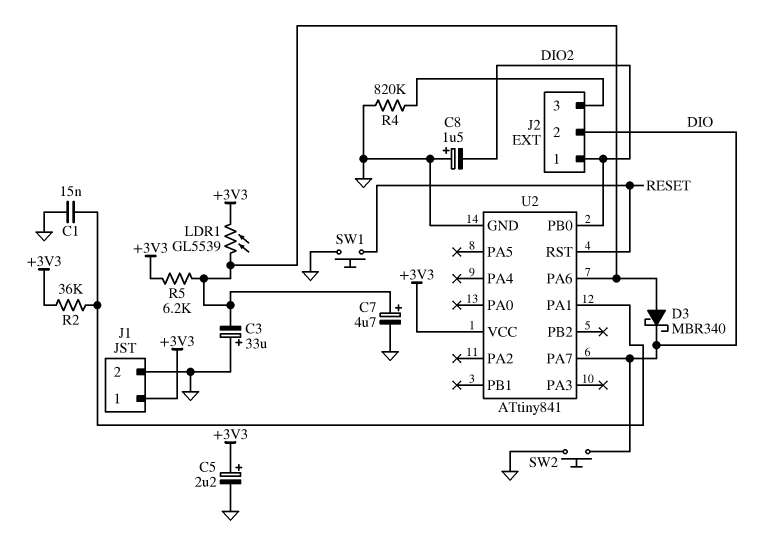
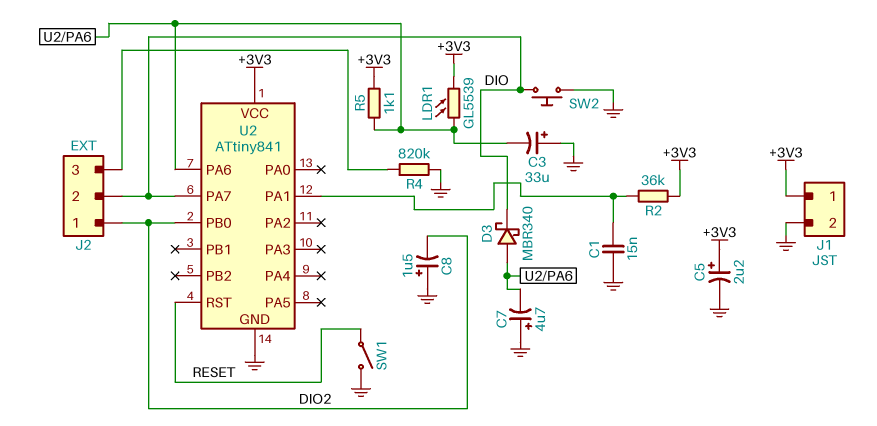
C7: 4.7uF (plus U2/PA6, minus GND) -> 4.7uF (plus GND, minus U2/PA6)
R5: 6.2k (+3V3, U2/PA6) -> 1.1k (+3V3, U2/PA6)
SW1: button (GND, RESET) -> switch (GND, RESET)

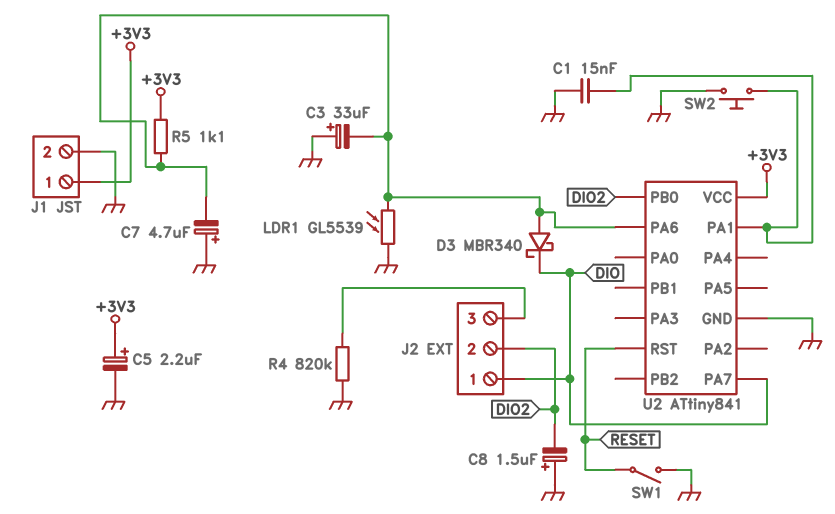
J2 pin 1: DIO2 -> DIO
J2 pin 2: DIO -> DIO2
LDR1: GL5539 (+3V3, U2/PA6) -> GL5539 (GND, U2/PA6)
R2: 36k (+3V3, U2/PA1) -> none
SW2: button (DIO, GND) -> button (GND, U2/PA1)

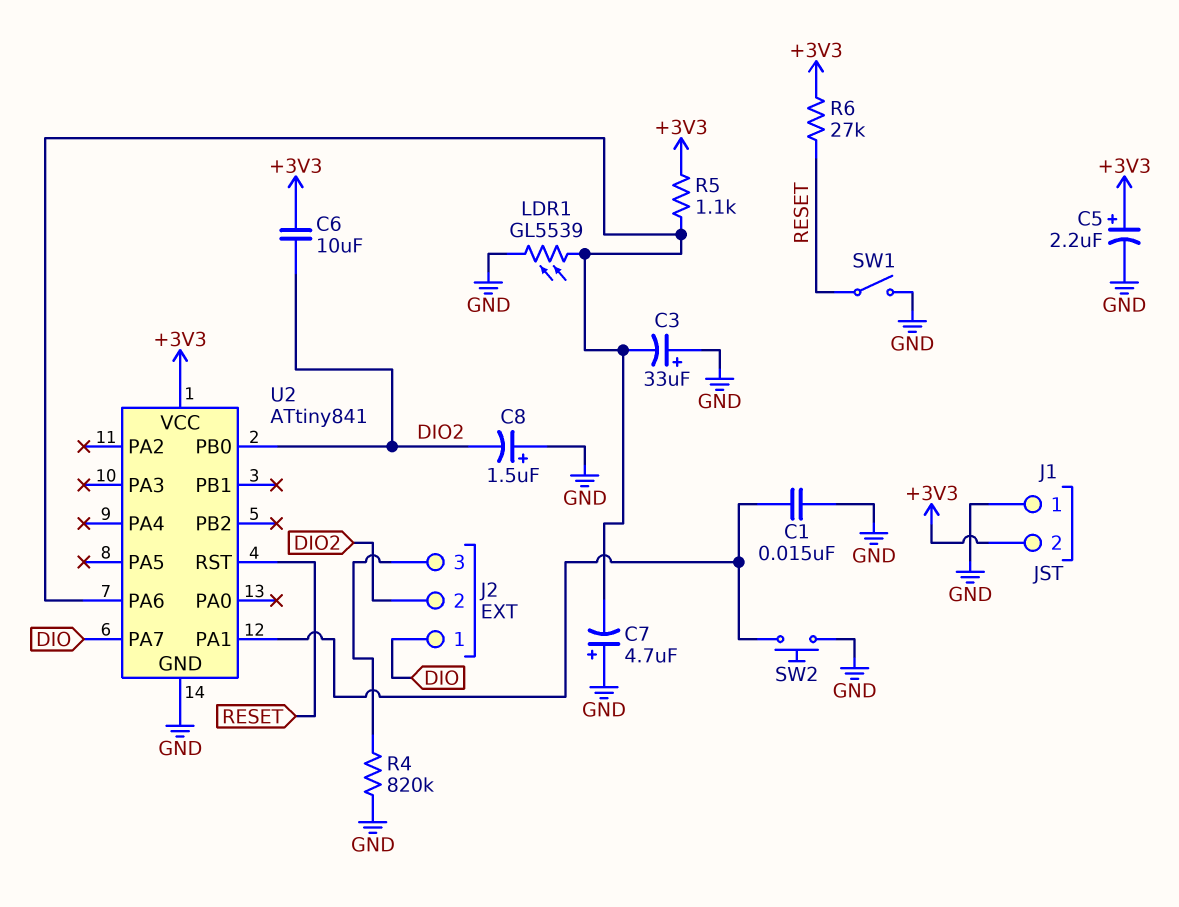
C6: none -> 10uF (+3V3, DIO2)
D3: schottky MBR340 (A U2/PA6, K DIO) -> none
J1 pin 1: +3V3 -> GND
J1 pin 2: GND -> +3V3
R6: none -> 27k (+3V3, RESET)

